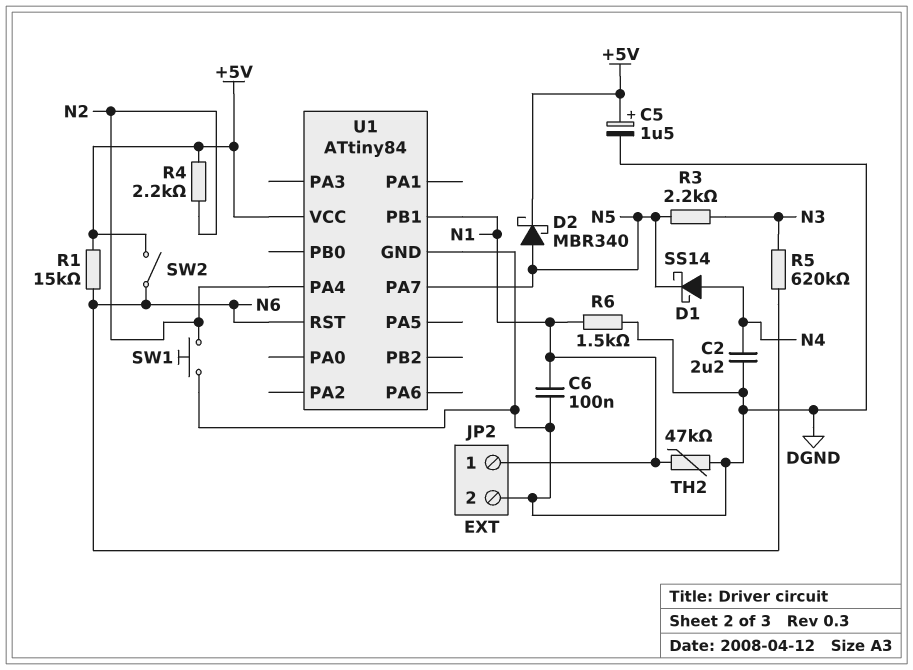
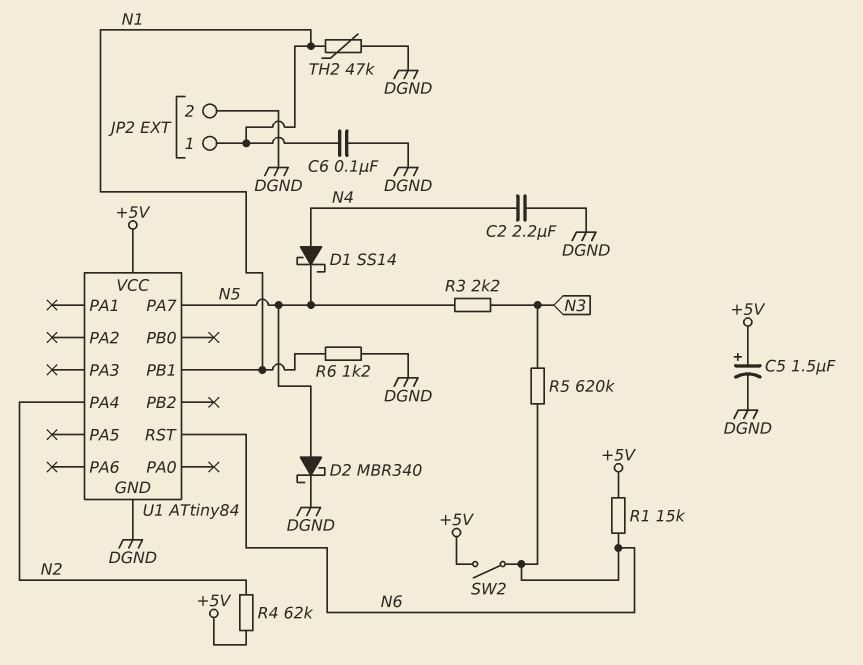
D2: schottky MBR340 (A N5, K +5V) -> schottky MBR340 (A N5, K DGND)
R4: 2.2k (+5V, N2) -> 62k (+5V, N2)
R6: 1.5k (DGND, N1) -> 1.2k (DGND, N1)
SW1: button (DGND, N2) -> none

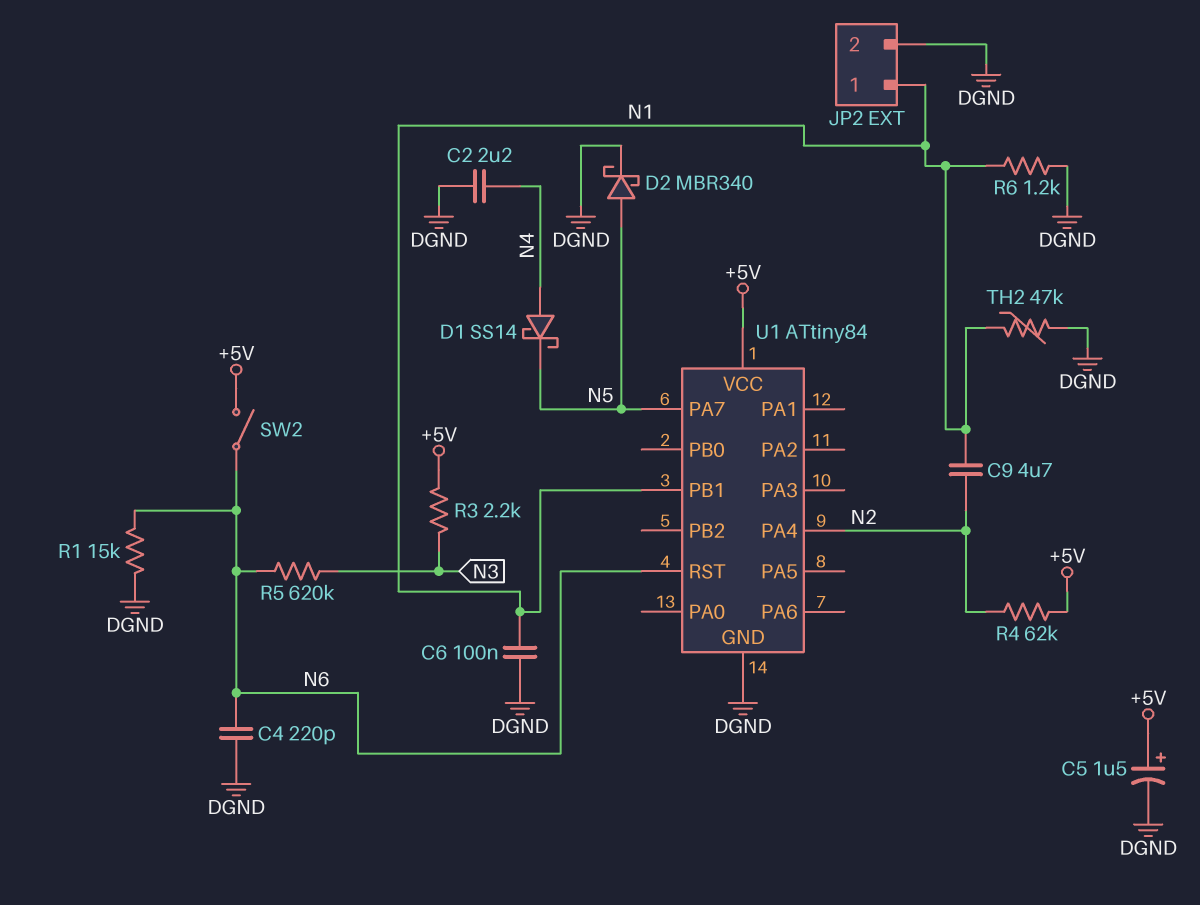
C4: none -> 220pF (DGND, N6)
C9: none -> 4.7uF (N1, N2)
R1: 15k (+5V, N6) -> 15k (DGND, N6)
R3: 2.2k (N3, N5) -> 2.2k (+5V, N3)

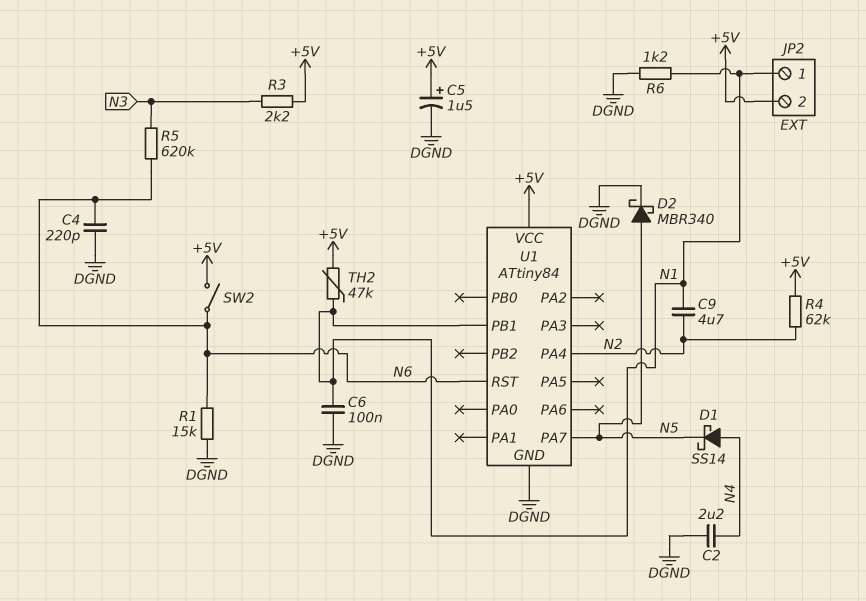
JP2 pin 2: DGND -> +5V
TH2: 47k (DGND, N1) -> 47k (+5V, N1)

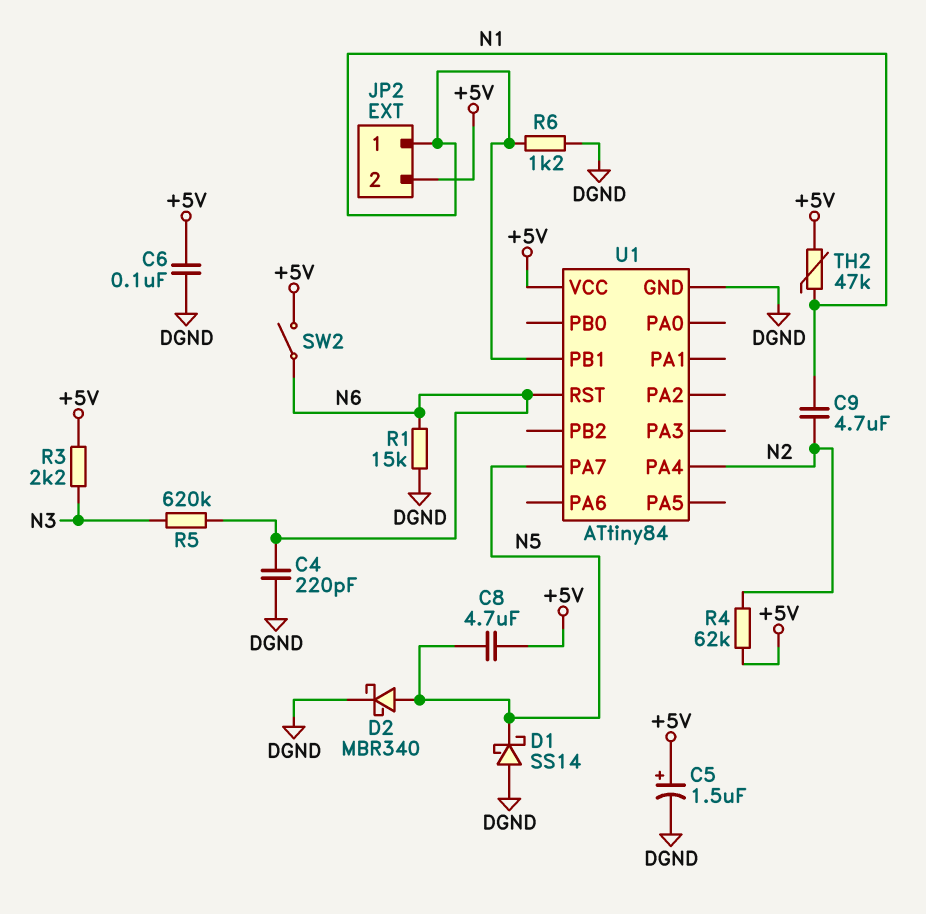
C2: 2.2uF (DGND, N4) -> none
C6: 100nF (DGND, N1) -> 100nF (+5V, DGND)
C8: none -> 4.7uF (+5V, N5)
D1: schottky SS14 (A N4, K N5) -> schottky SS14 (A DGND, K N5)

